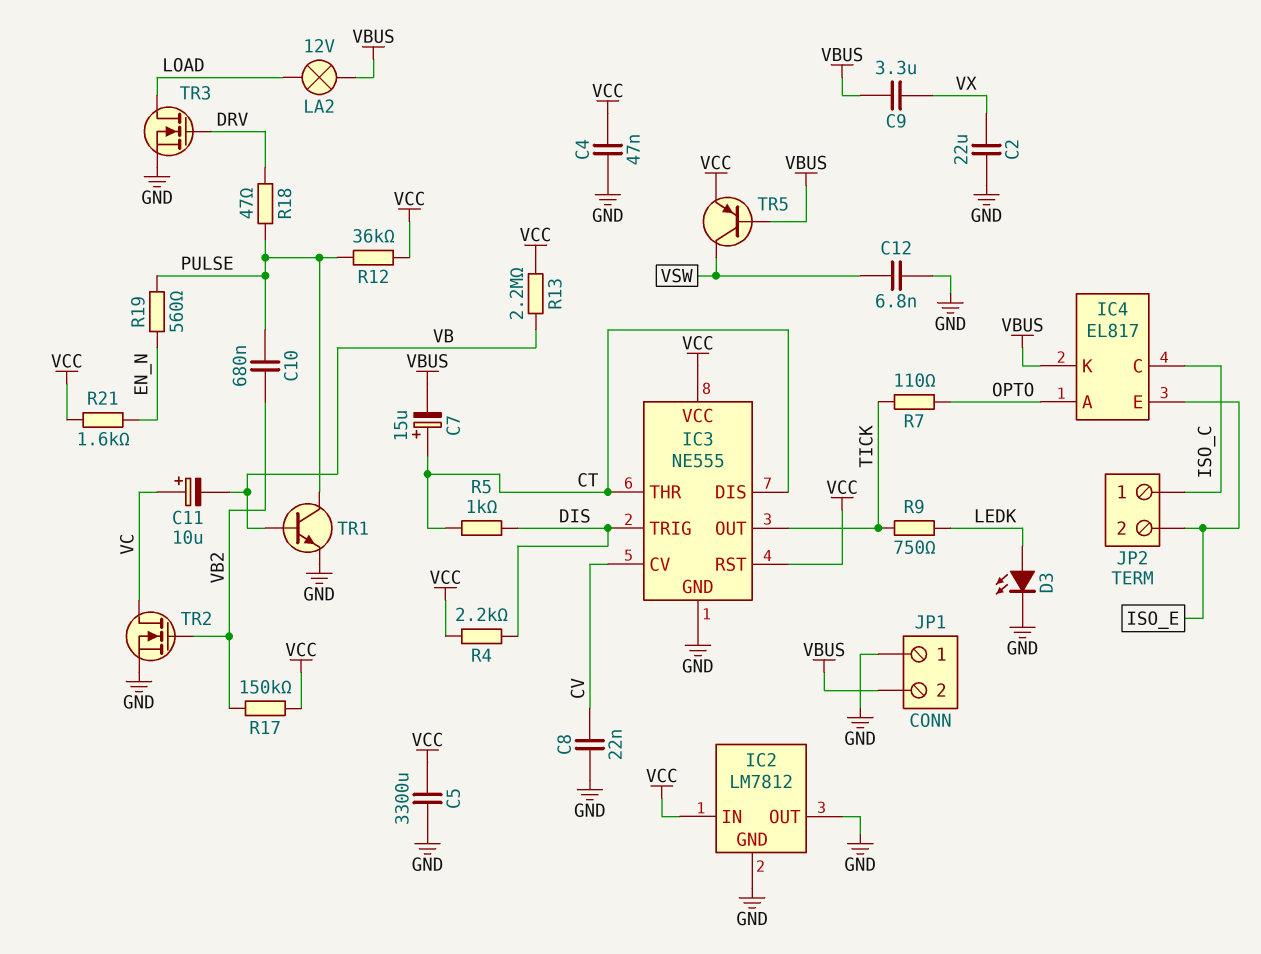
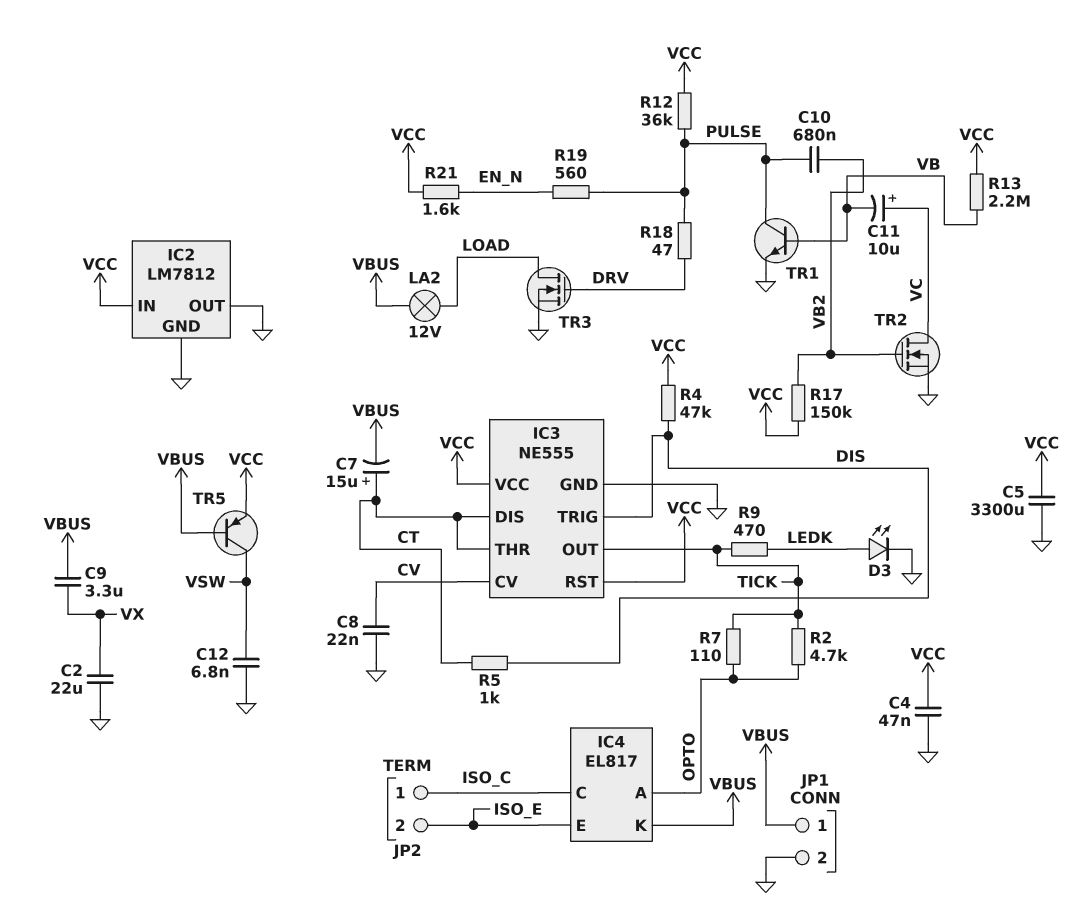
JP1 pin 1: GND -> VBUS
JP1 pin 2: VBUS -> GND
R2: none -> 4.7k (OPTO, TICK)
R4: 2.2k (DIS, VCC) -> 47k (DIS, VCC)
R9: 750 (LEDK, TICK) -> 470 (LEDK, TICK)

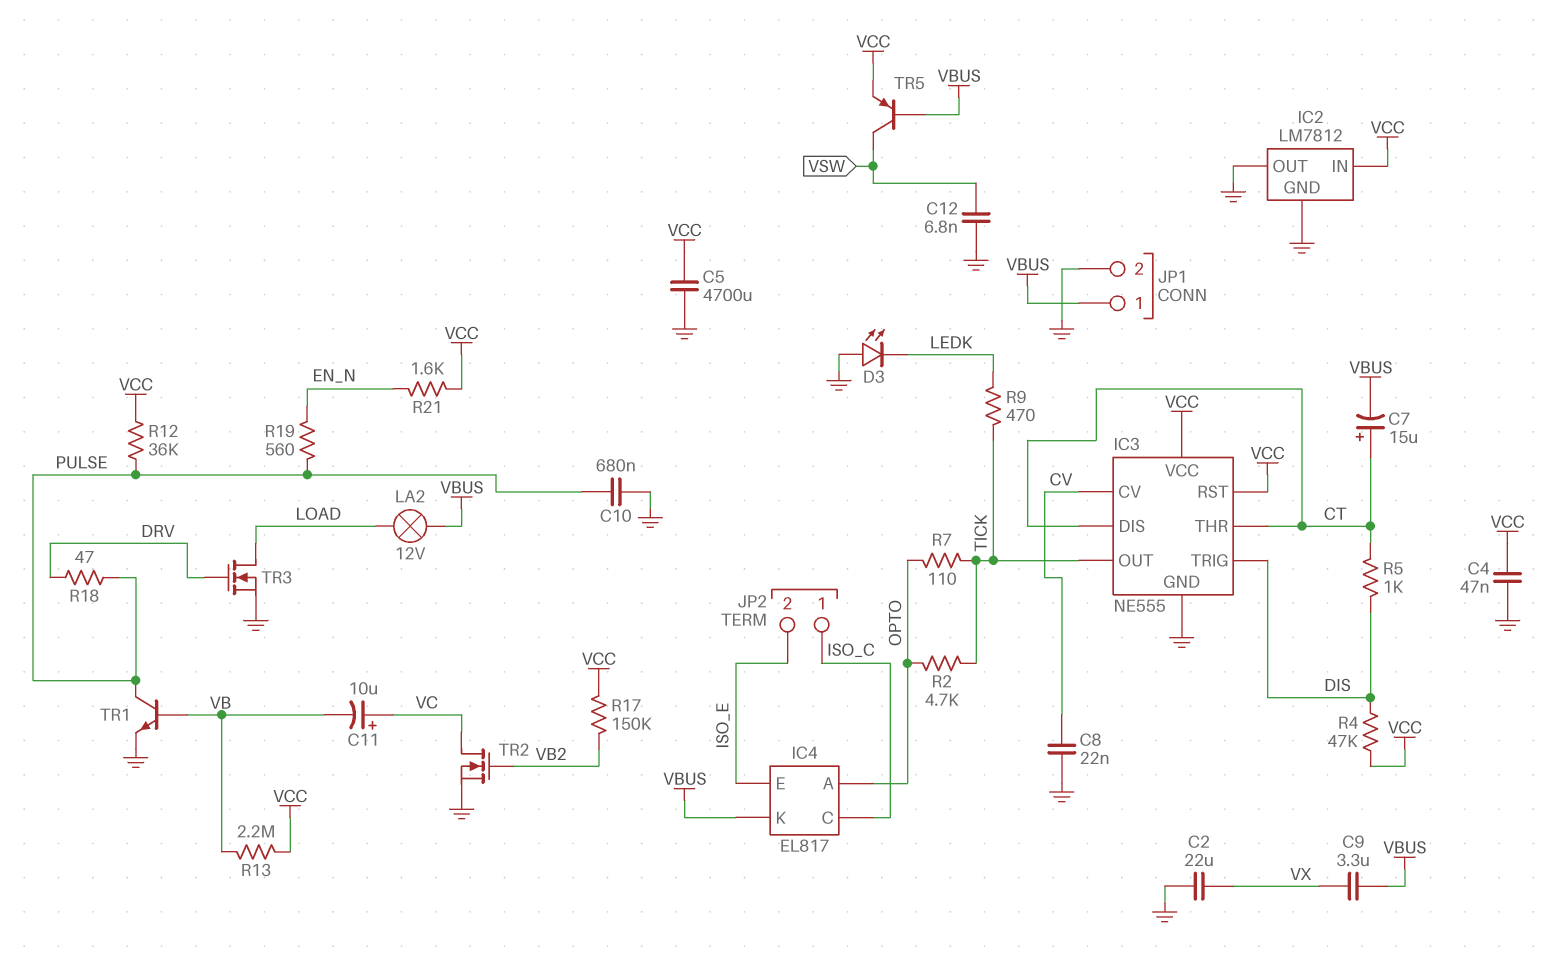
C5: 3300uF (GND, VCC) -> 4700uF (GND, VCC)
C10: 680nF (PULSE, VB2) -> 680nF (GND, PULSE)
D3: LED (A LEDK, K GND) -> LED (A GND, K LEDK)

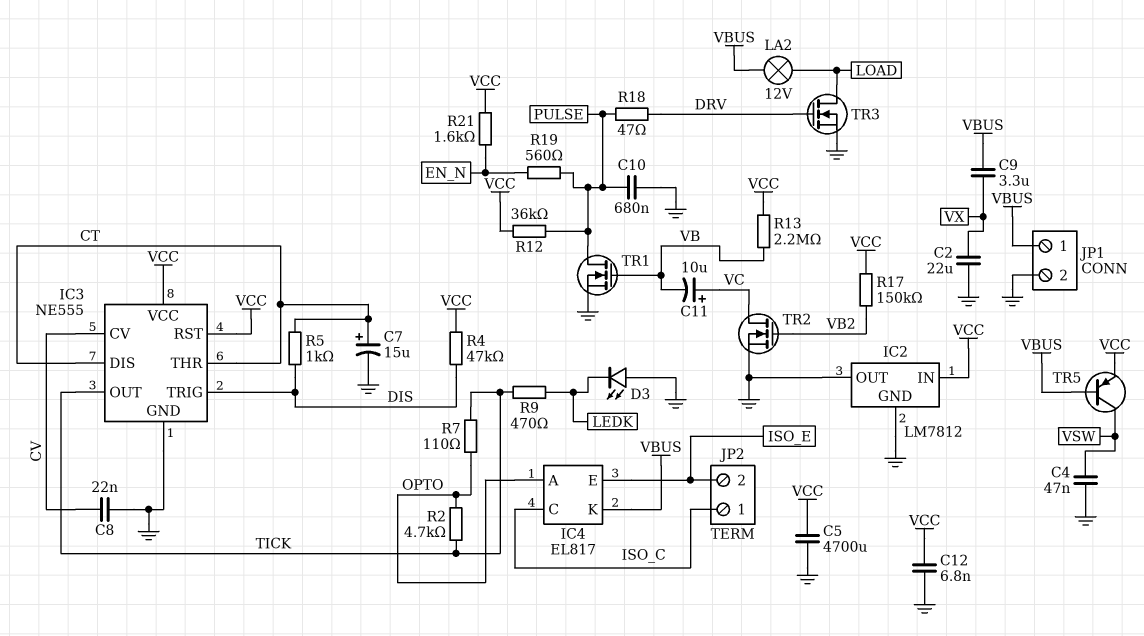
C4: 47nF (GND, VCC) -> 47nF (GND, VSW)
C7: 15uF (plus CT, minus VBUS) -> 15uF (plus CT, minus GND)
C12: 6.8nF (GND, VSW) -> 6.8nF (GND, VCC)
TR1: NPN (B VB, C PULSE, E GND) -> NMOS (G VB, D PULSE, S GND)

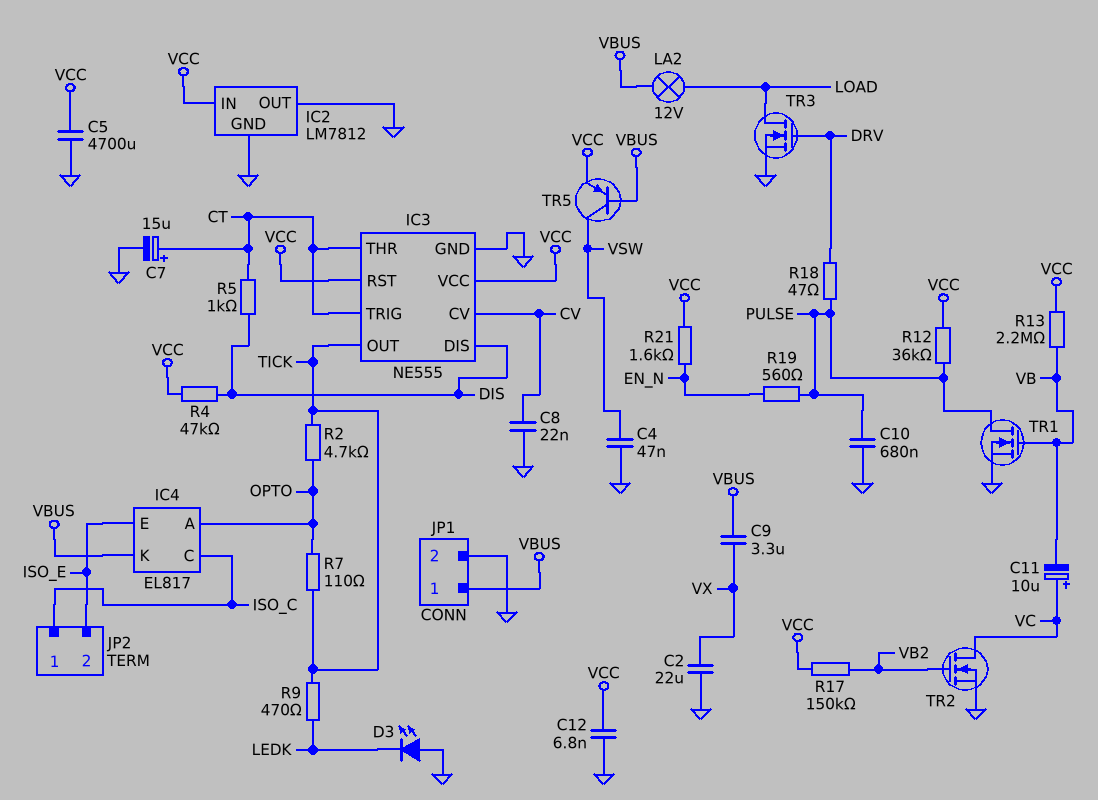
IC3 pin DIS: CT -> DIS
IC3 pin TRIG: DIS -> CT

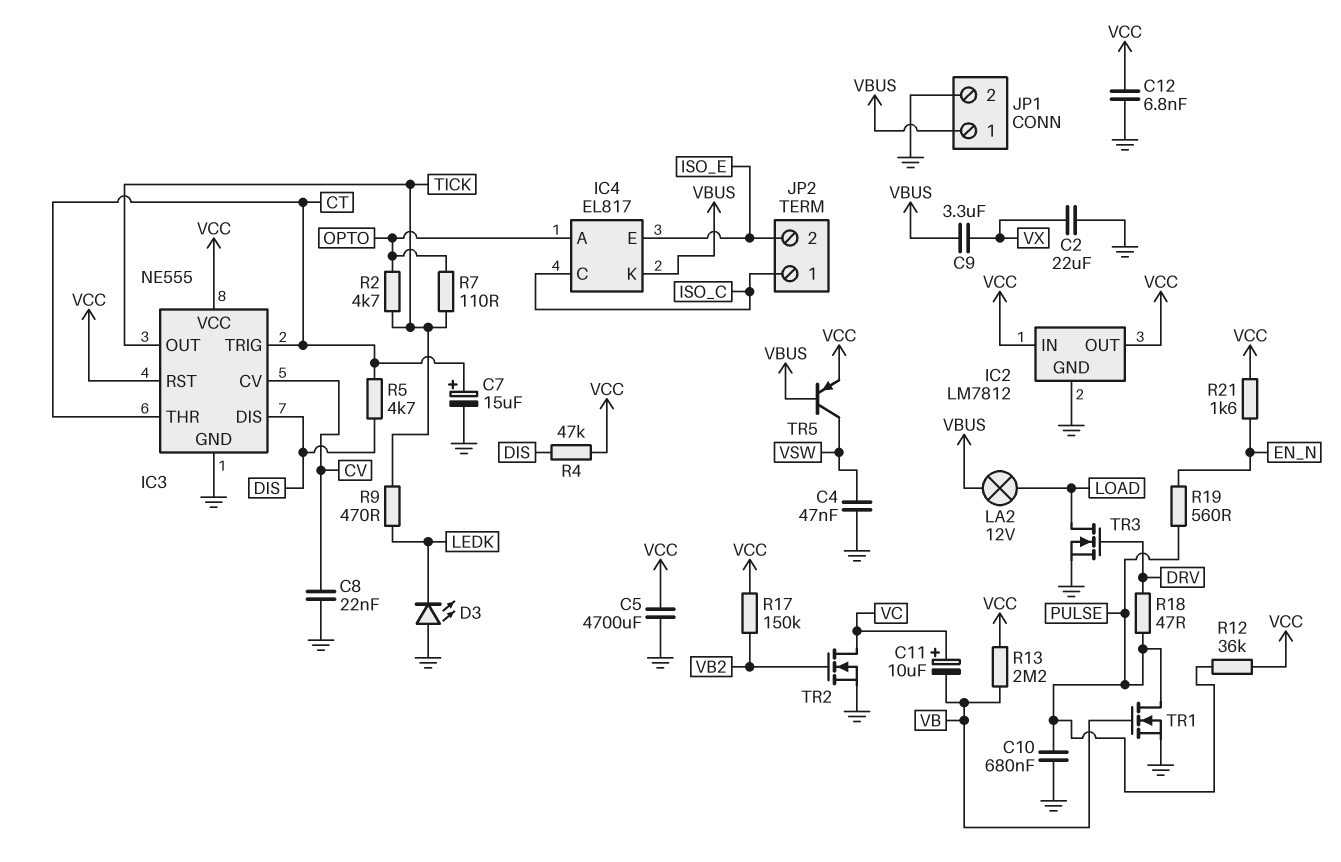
IC2 pin OUT: GND -> VCC
R5: 1k (CT, DIS) -> 4.7k (CT, DIS)

